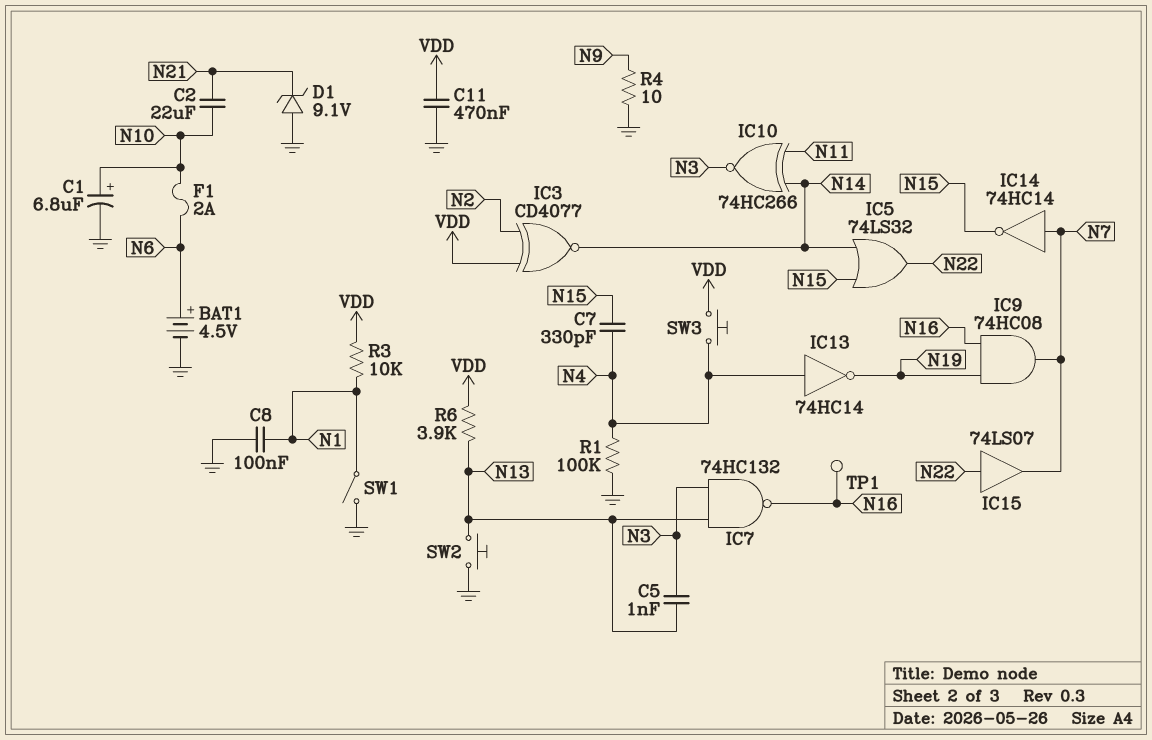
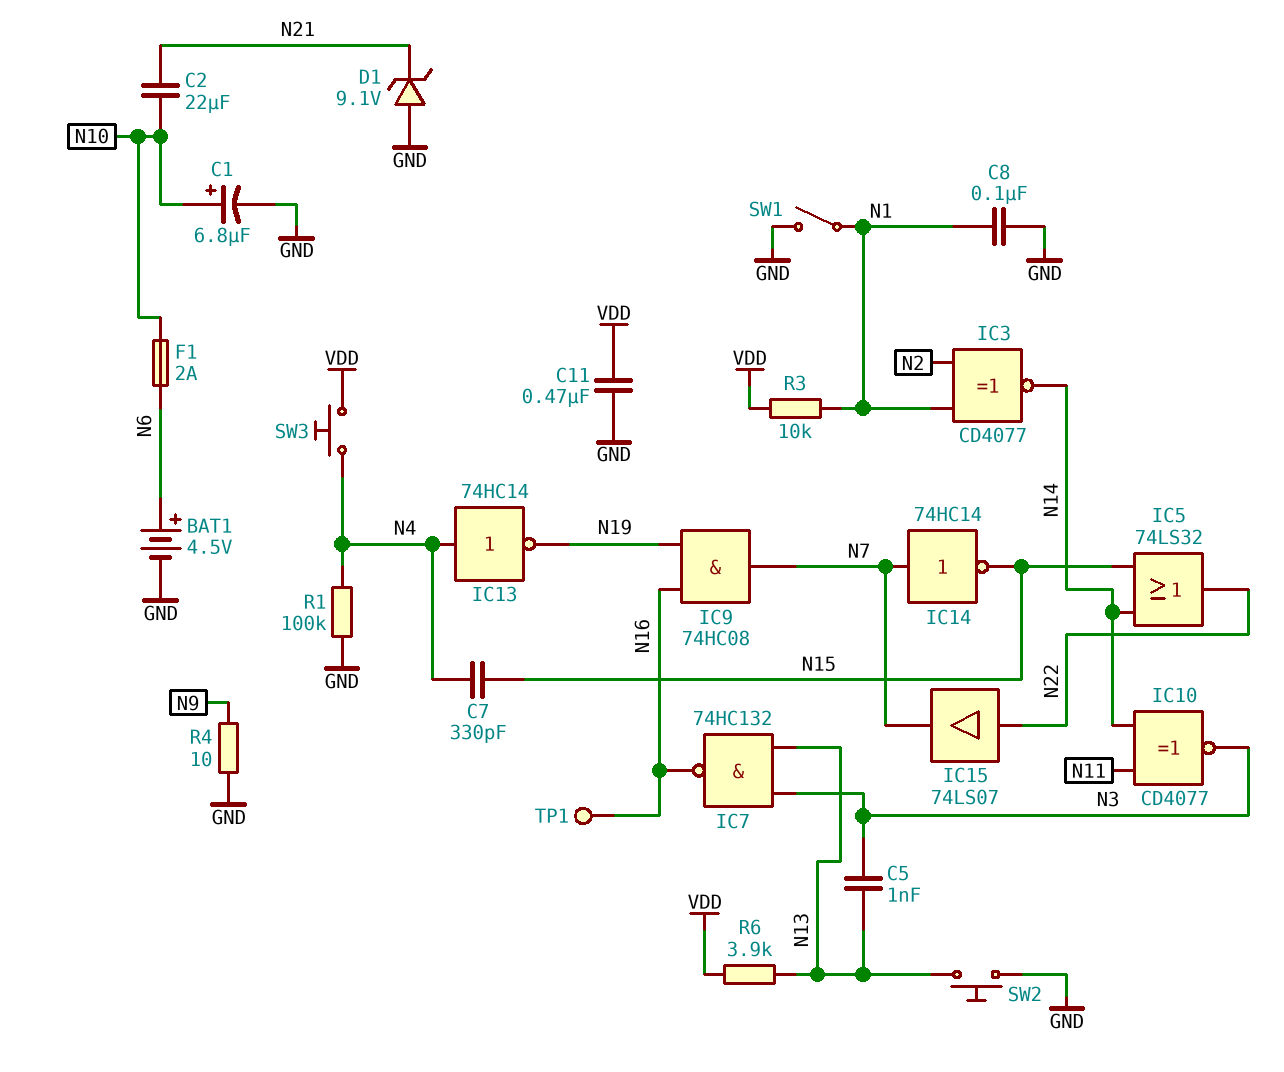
IC3: XNOR CD4077 (in N2, in VDD, out N14) -> XNOR CD4077 (in N1, in N2, out N14)
IC10: XNOR 74HC266 (in N11, in N14, out N3) -> XNOR CD4077 (in N11, in N14, out N3)

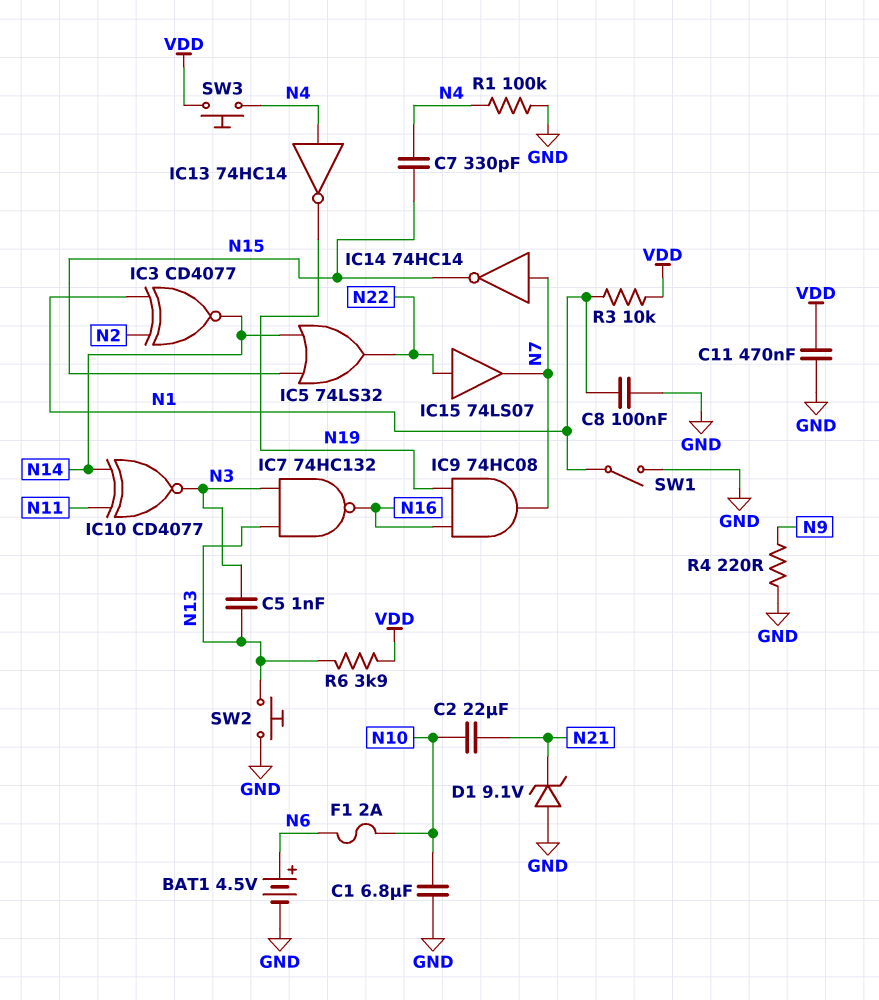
C1: 6.8uF (plus N10, minus GND) -> 6.8uF (GND, N10)
R4: 10 (GND, N9) -> 220 (GND, N9)
TP1: test point (N16) -> none

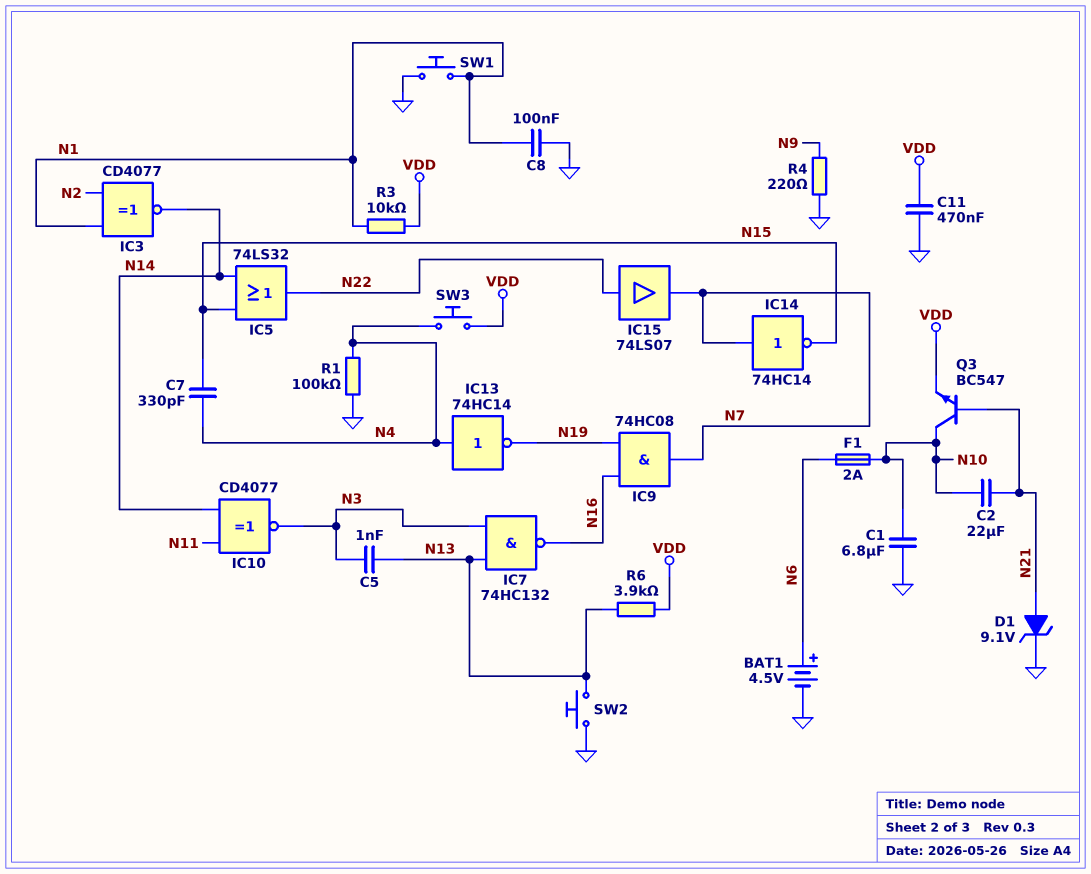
D1: zener 9.1V (A GND, K N21) -> zener 9.1V (A N21, K GND)
Q3: none -> NPN BC547 (B N21, C N10, E VDD)
SW1: switch (GND, N1) -> button (GND, N1)

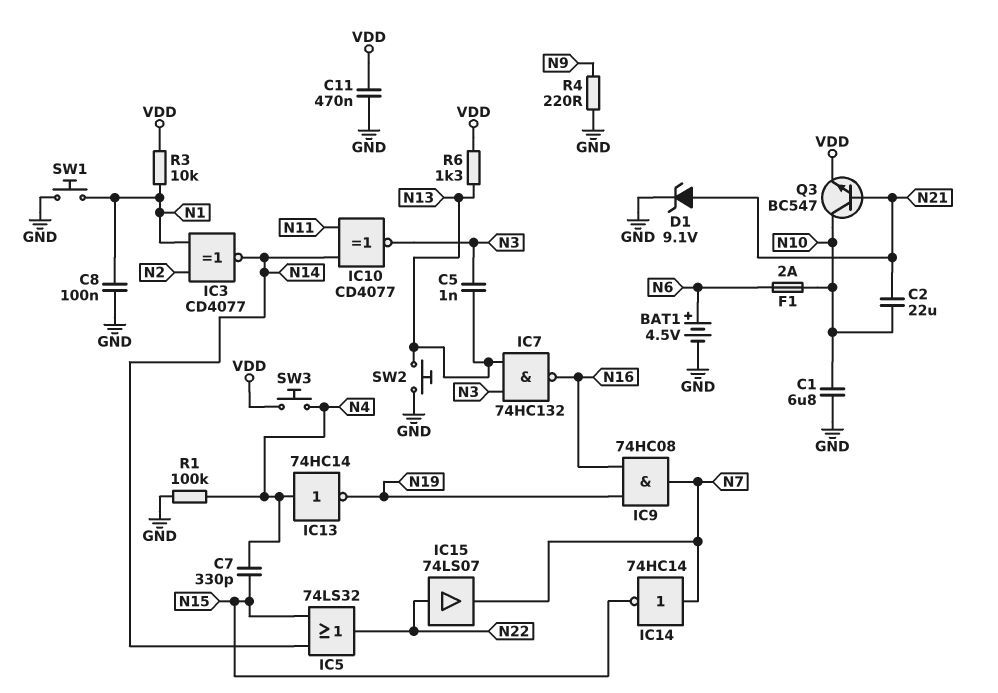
R6: 3.9k (N13, VDD) -> 1.3k (N13, VDD)

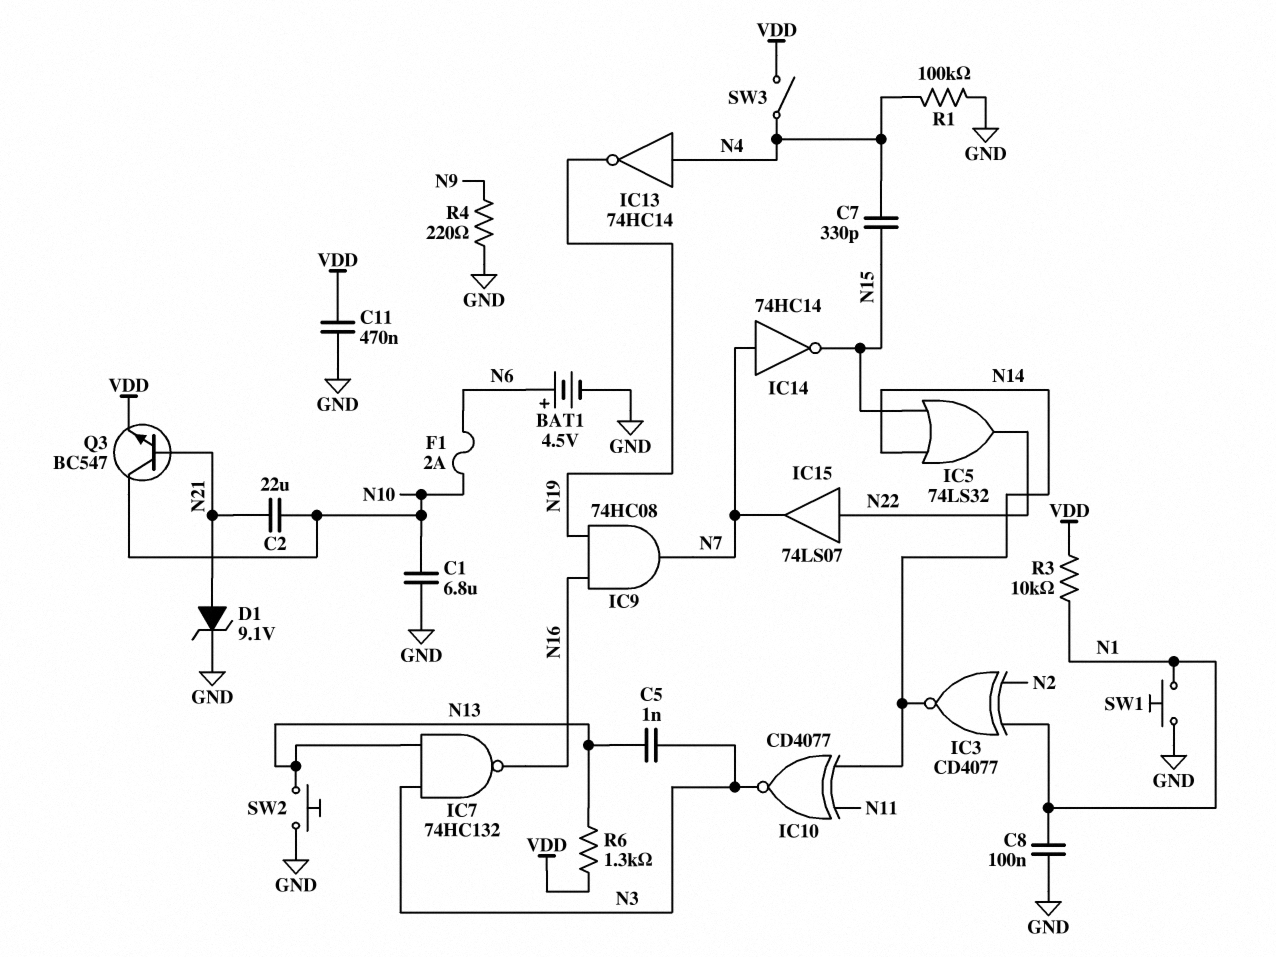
SW3: button (N4, VDD) -> switch (N4, VDD)

